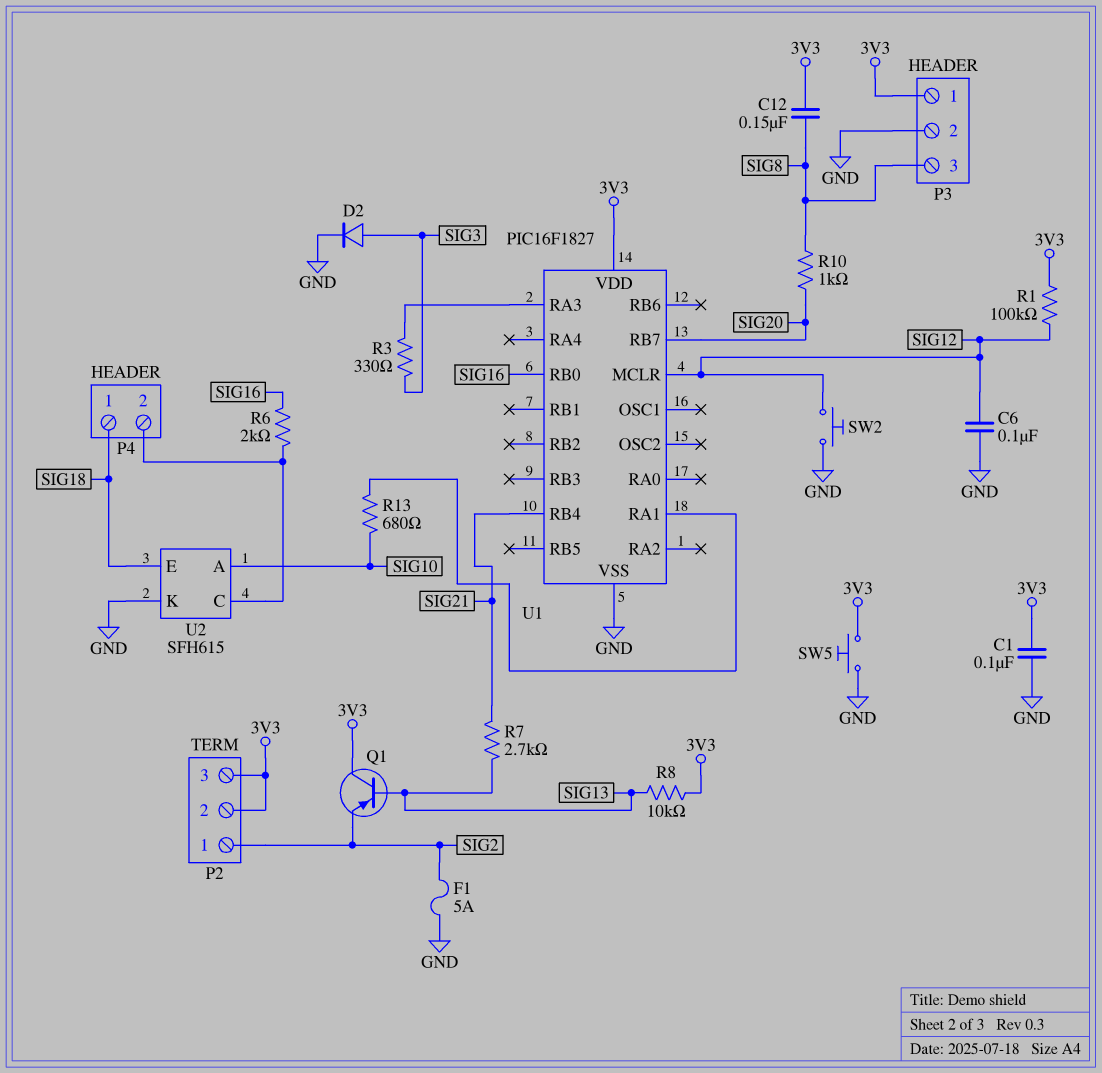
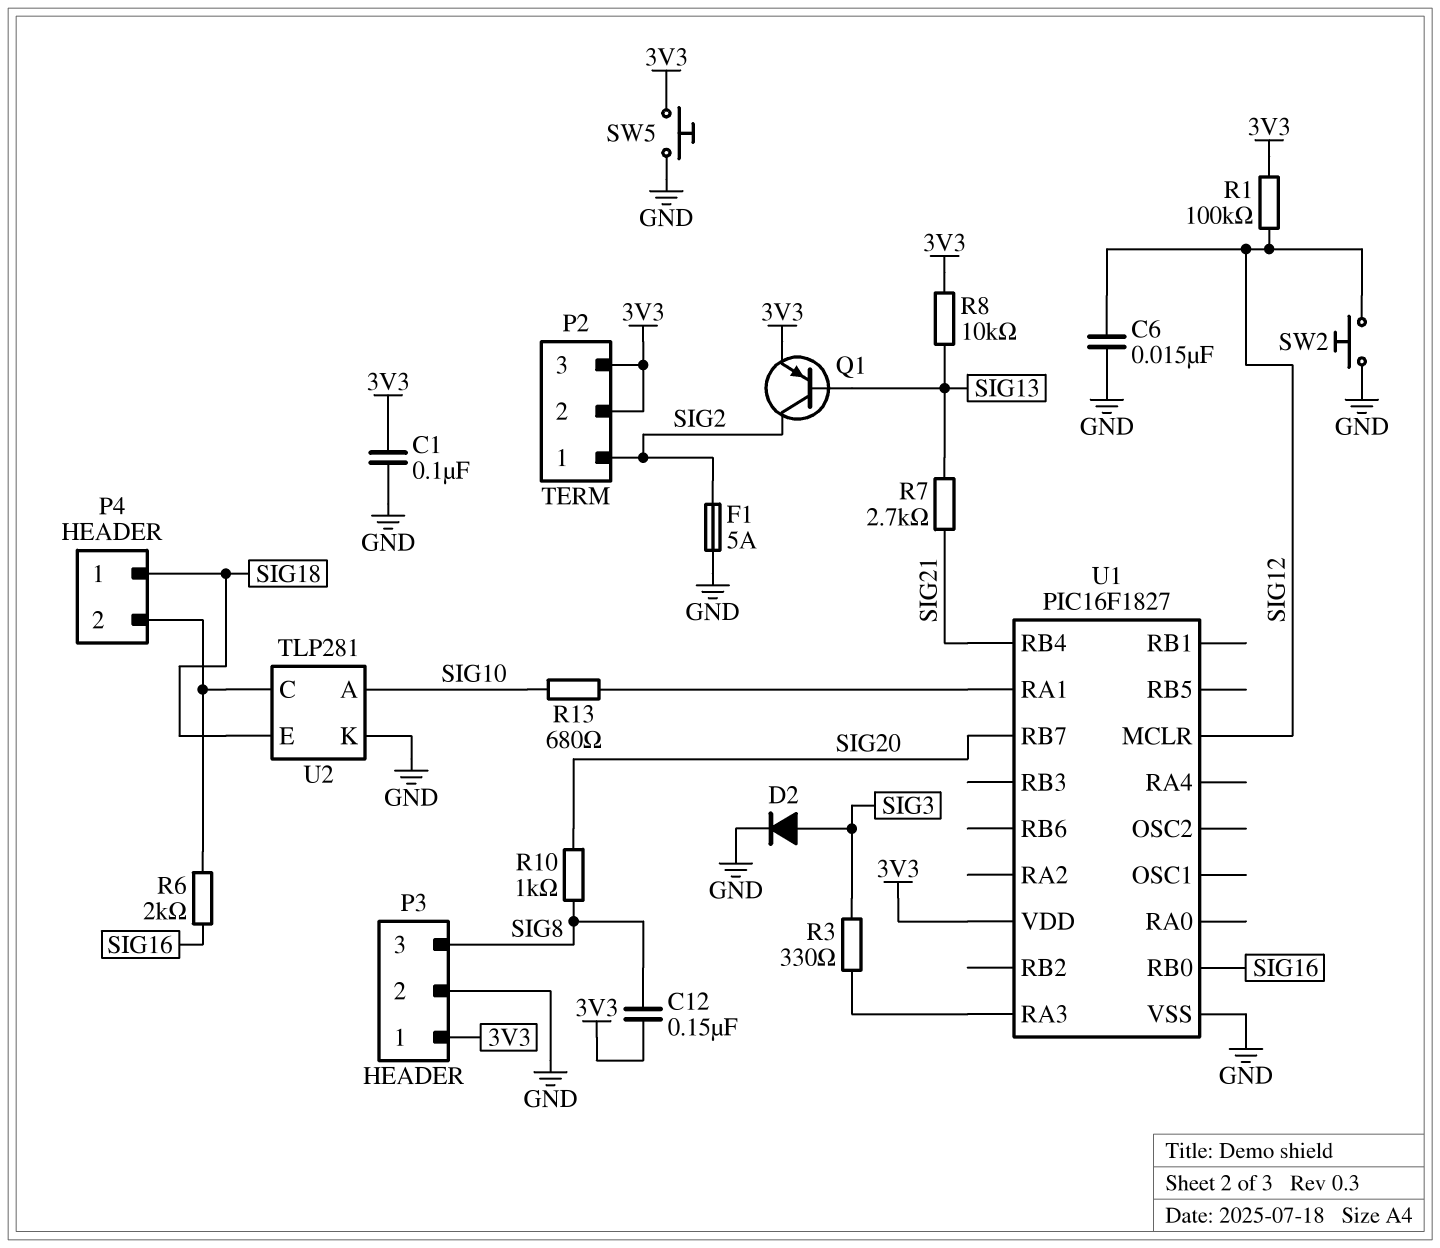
C6: 100nF (GND, SIG12) -> 15nF (GND, SIG12)
Q1: PNP (B SIG13, C 3V3, E SIG2) -> PNP (B SIG13, C SIG2, E 3V3)
U2: SFH615 -> TLP281

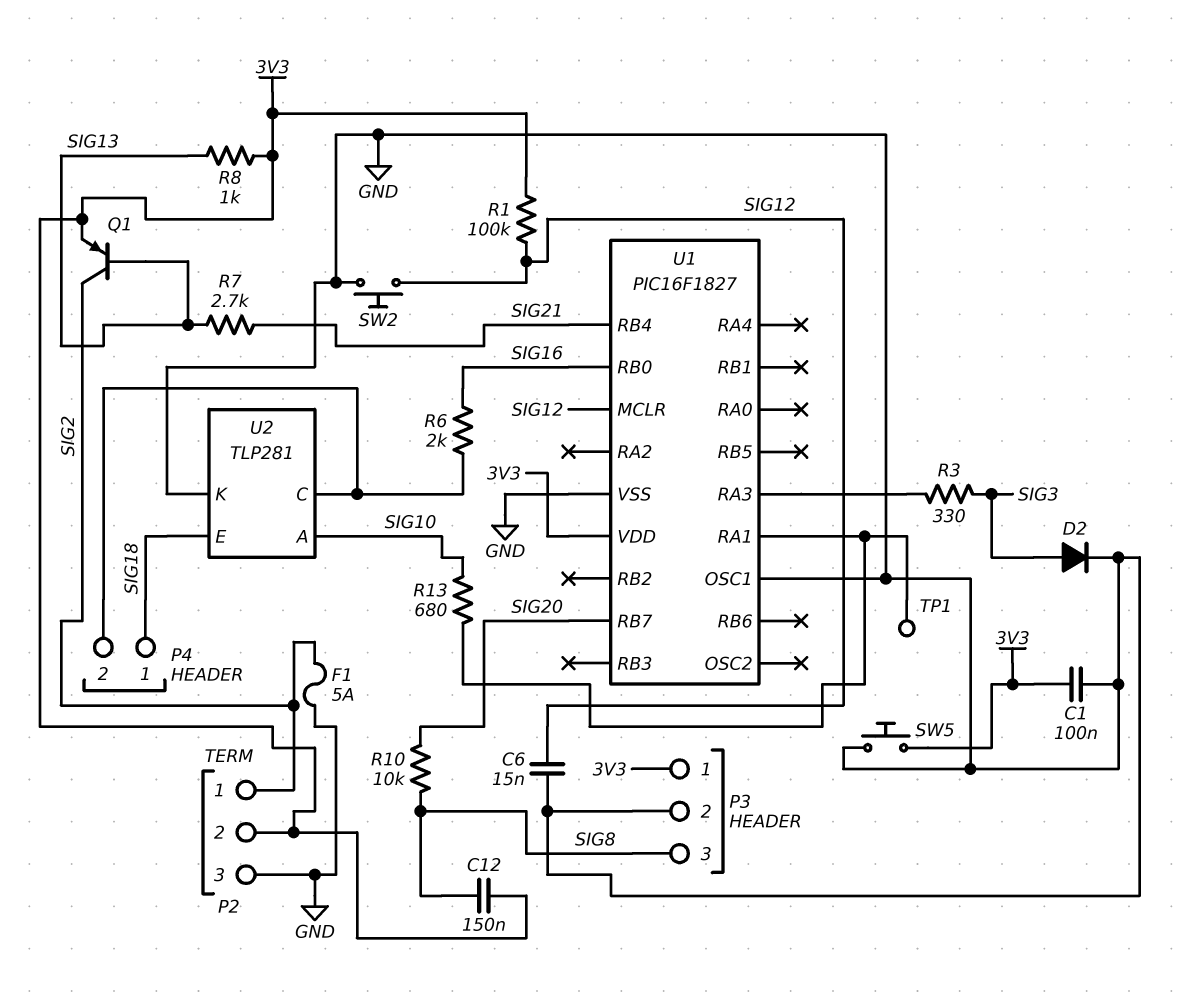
P2 pin 3: 3V3 -> GND
R8: 10k (3V3, SIG13) -> 1k (3V3, SIG13)
R10: 1k (SIG8, SIG20) -> 10k (SIG8, SIG20)
TP1: none -> test point (U1/RA1)
U1 pin OSC1: none -> GND

